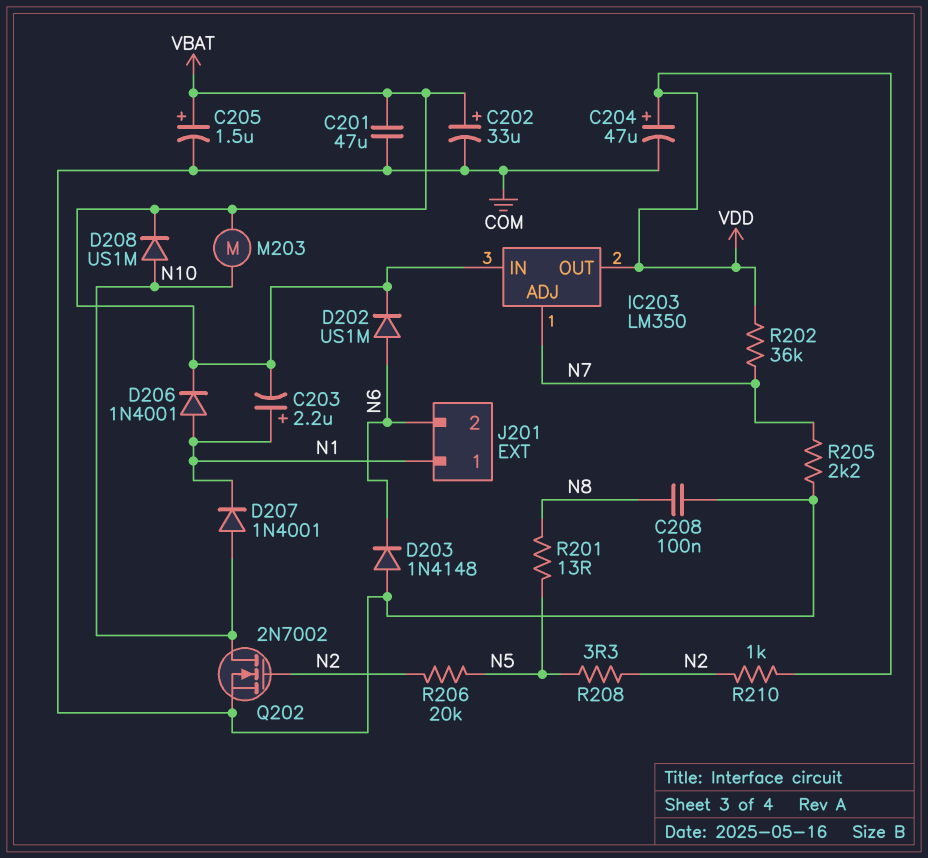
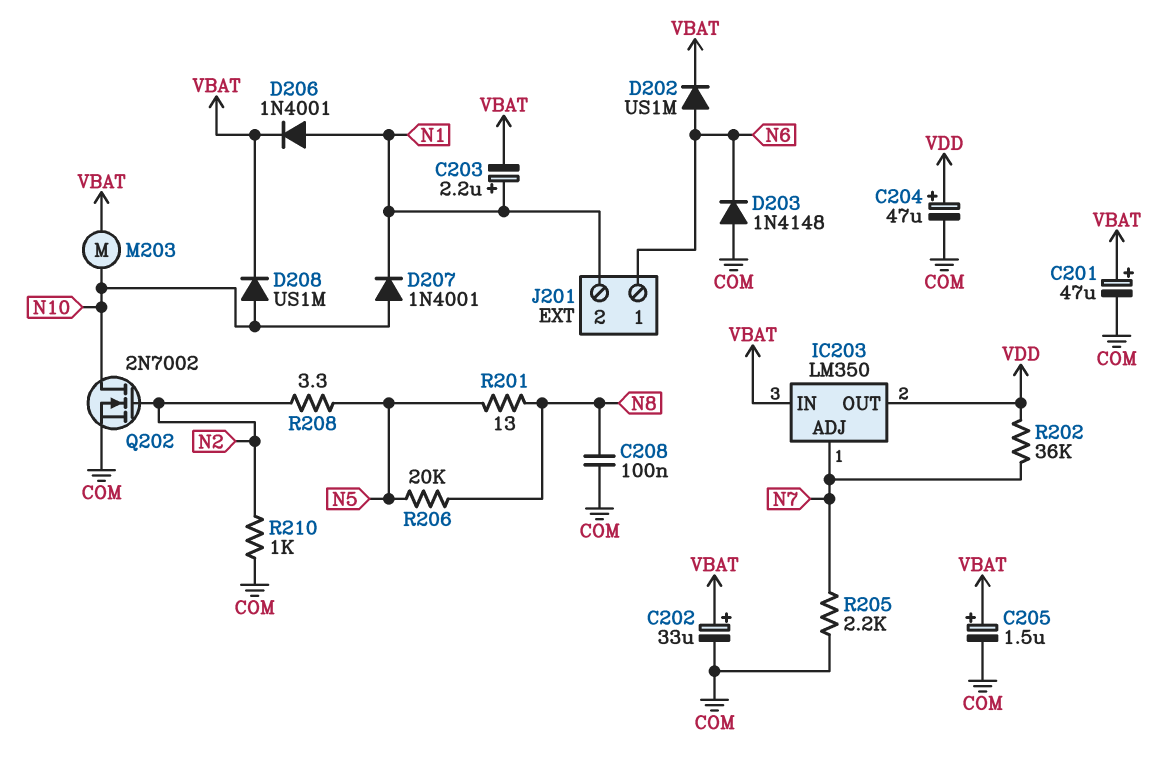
C201: 47uF (COM, VBAT) -> 47uF (plus VBAT, minus COM)
J201 pin 1: N1 -> N6
J201 pin 2: N6 -> N1
R206: 20k (N2, N5) -> 20k (N5, N8)
R210: 1k (N2, VDD) -> 1k (COM, N2)

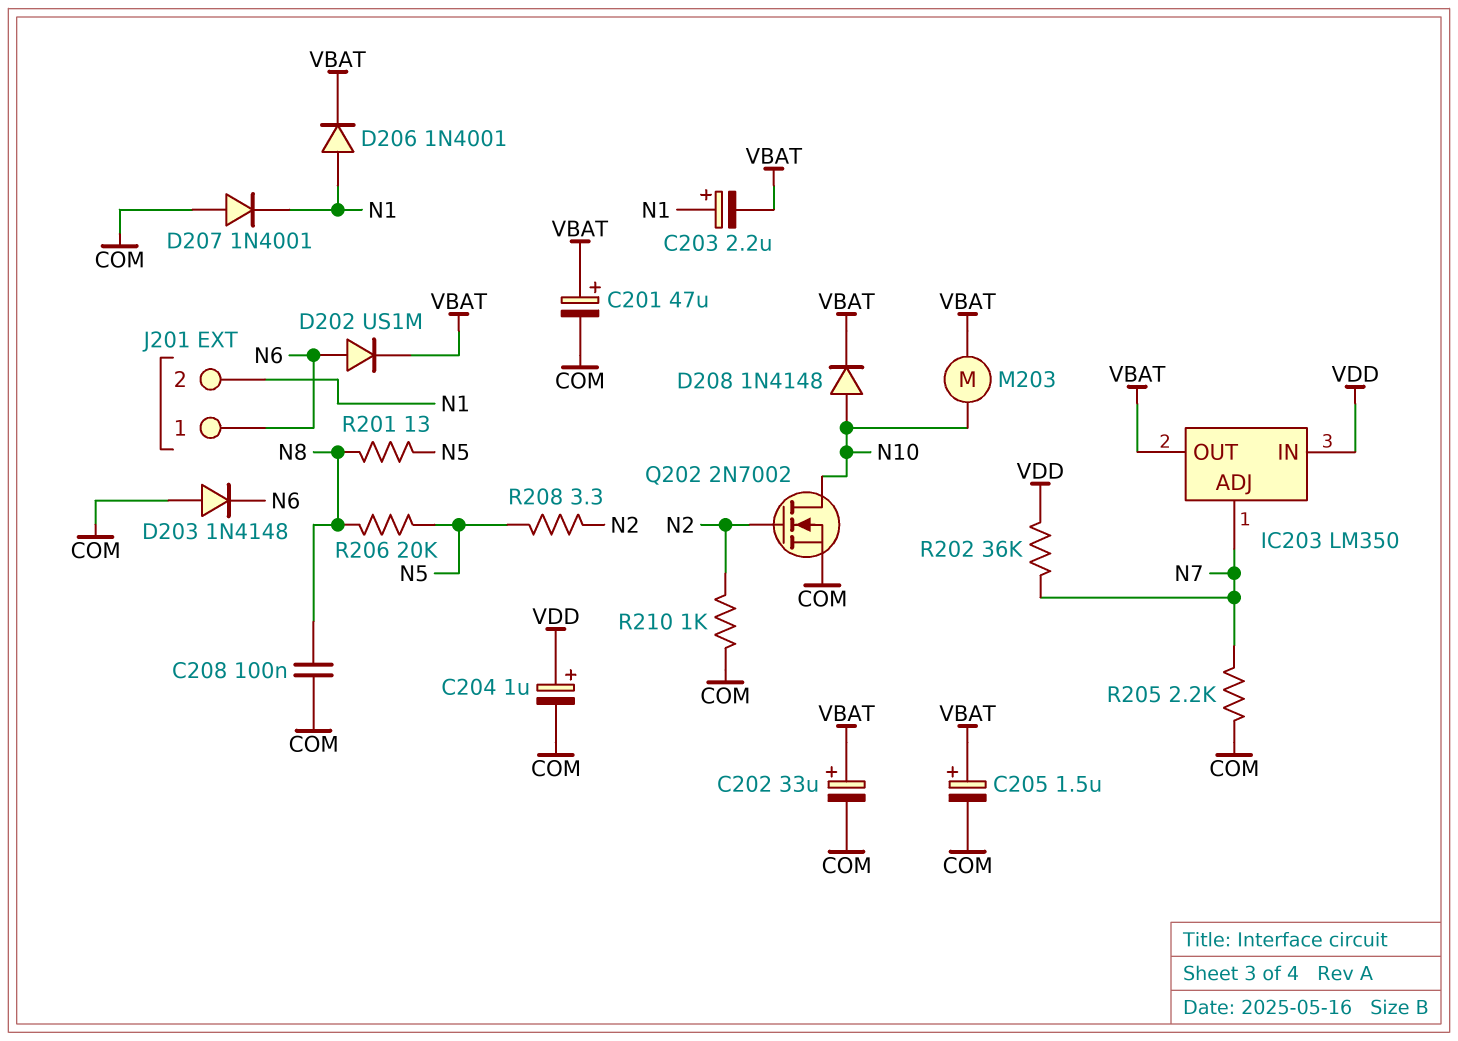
C204: 47uF (plus VDD, minus COM) -> 1uF (plus VDD, minus COM)
D207: diode 1N4001 (A N10, K N1) -> diode 1N4001 (A COM, K N1)
D208: diode US1M (A N10, K VBAT) -> diode 1N4148 (A N10, K VBAT)
IC203 pin IN: VBAT -> VDD
IC203 pin OUT: VDD -> VBAT

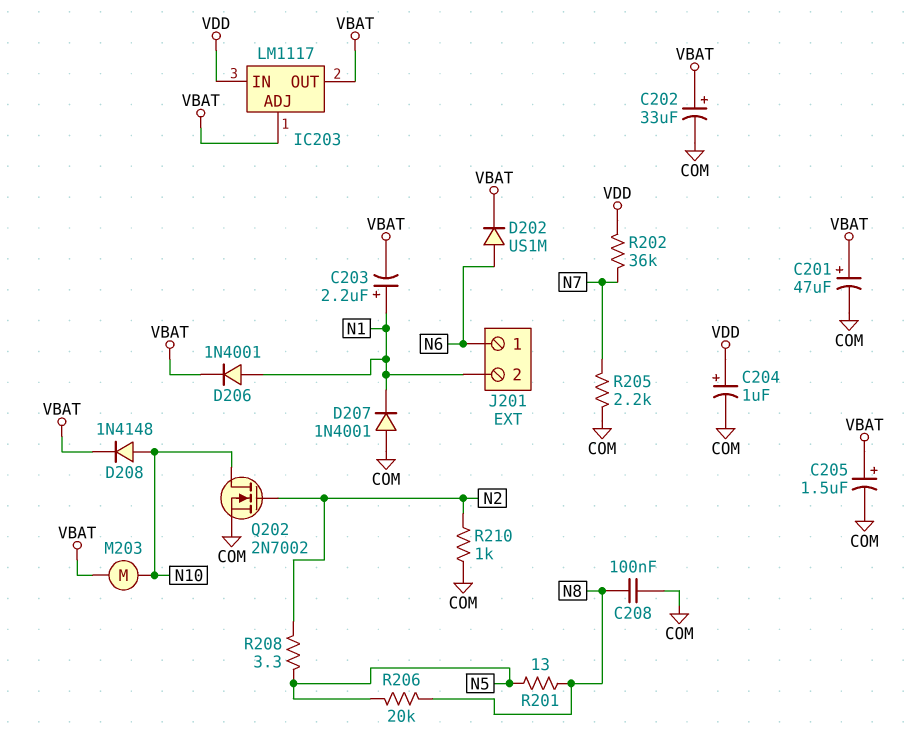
D203: diode 1N4148 (A COM, K N6) -> none
IC203: LM350 -> LM1117
IC203 pin ADJ: N7 -> VBAT

